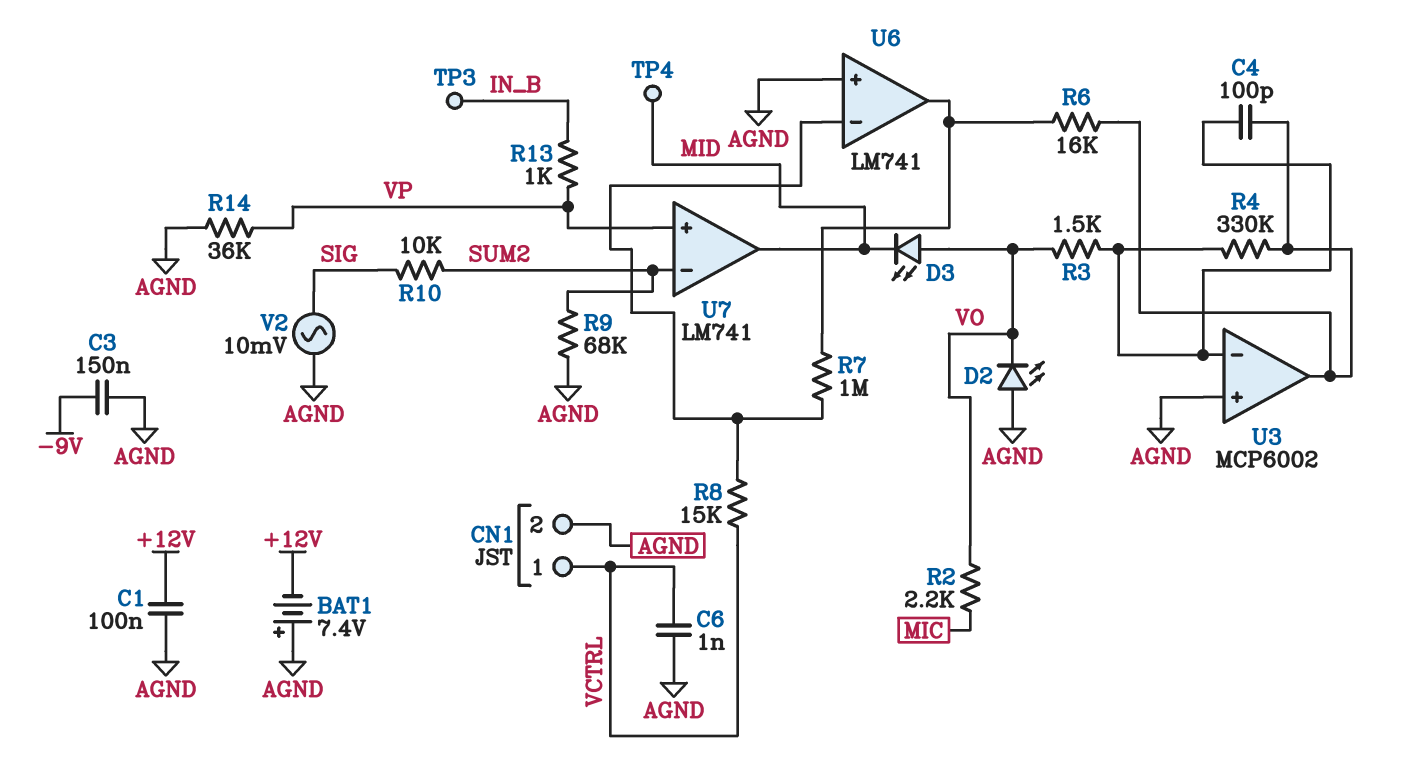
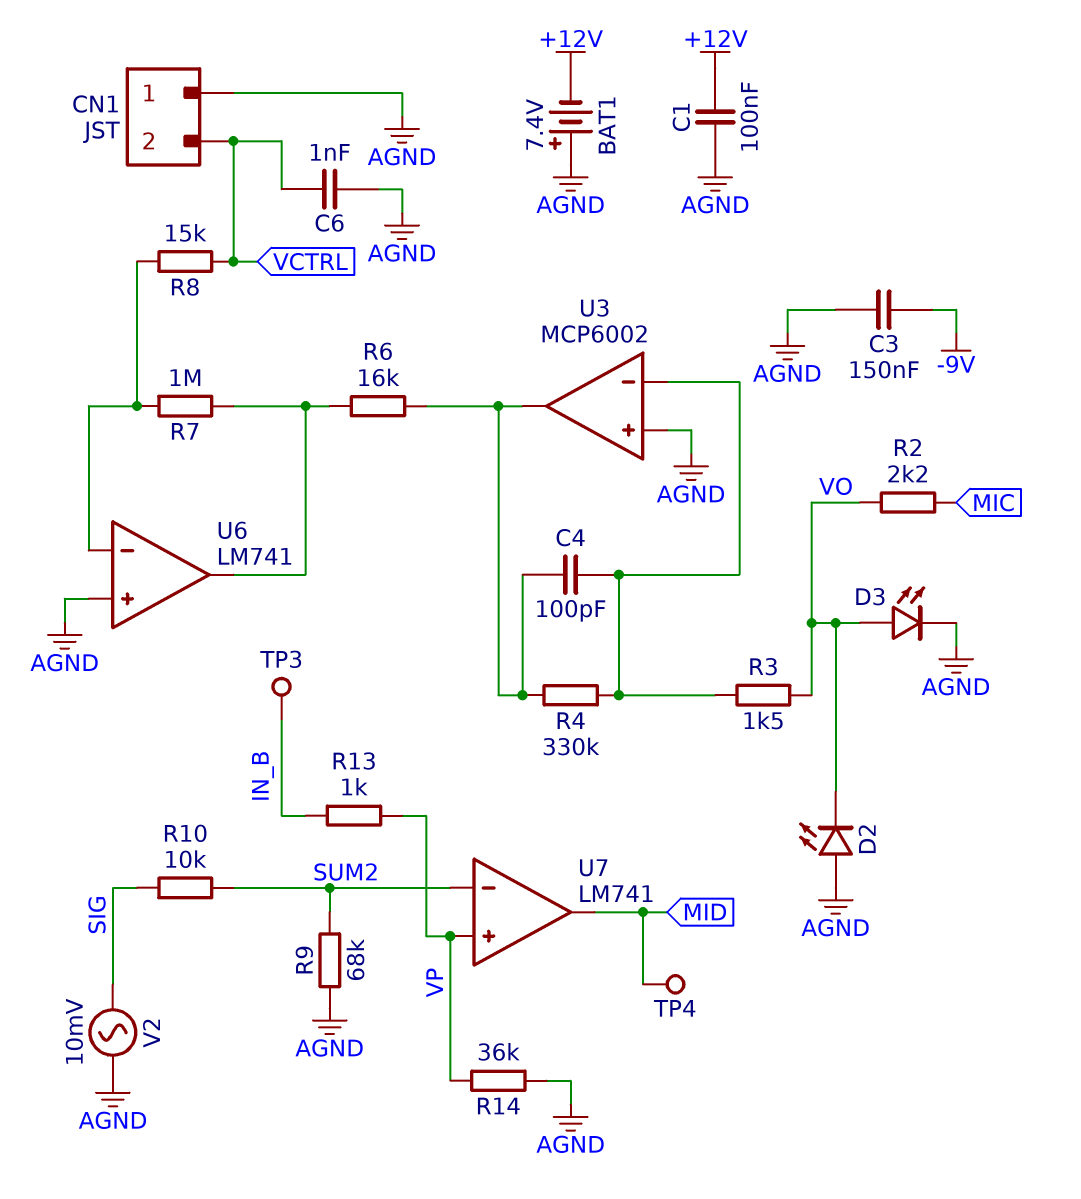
CN1 pin 1: VCTRL -> AGND
CN1 pin 2: AGND -> VCTRL
D3: LED (A VO, K MID) -> LED (A VO, K AGND)

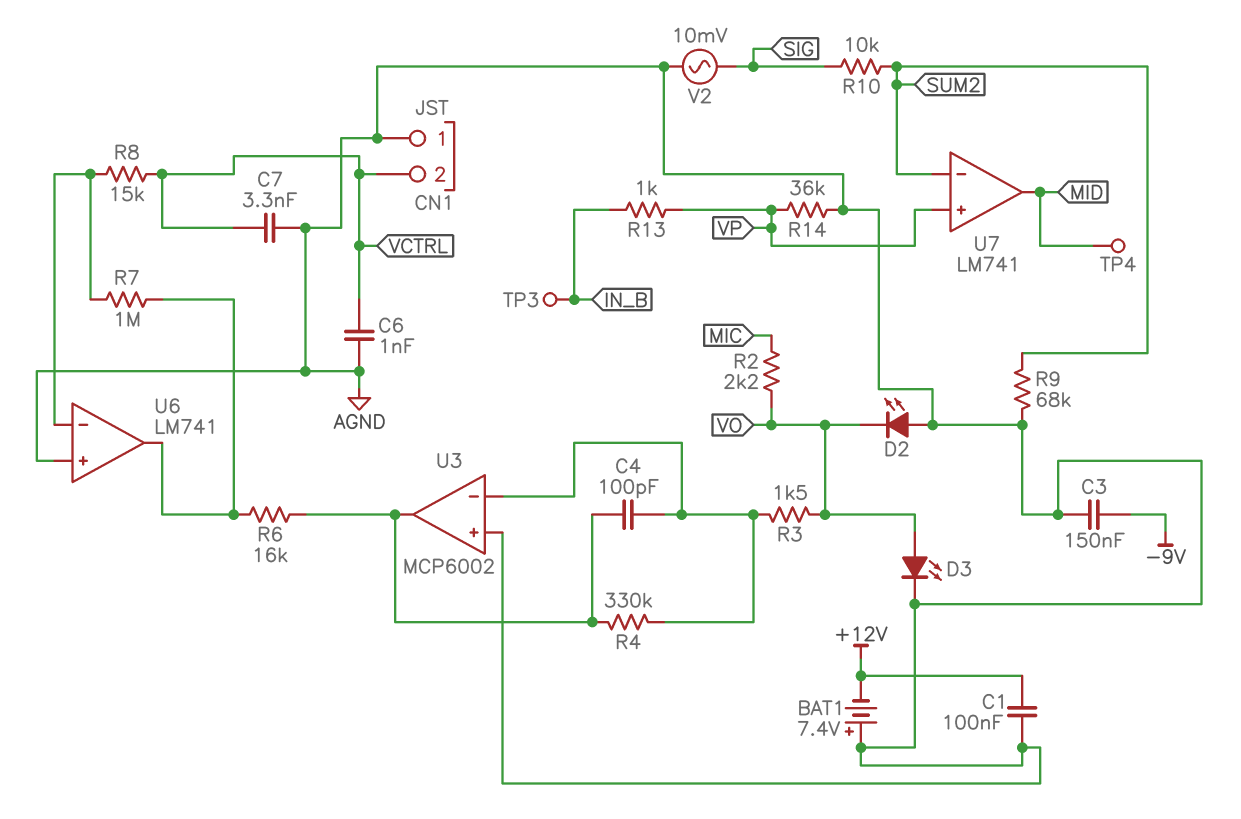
C7: none -> 3.3nF (AGND, VCTRL)

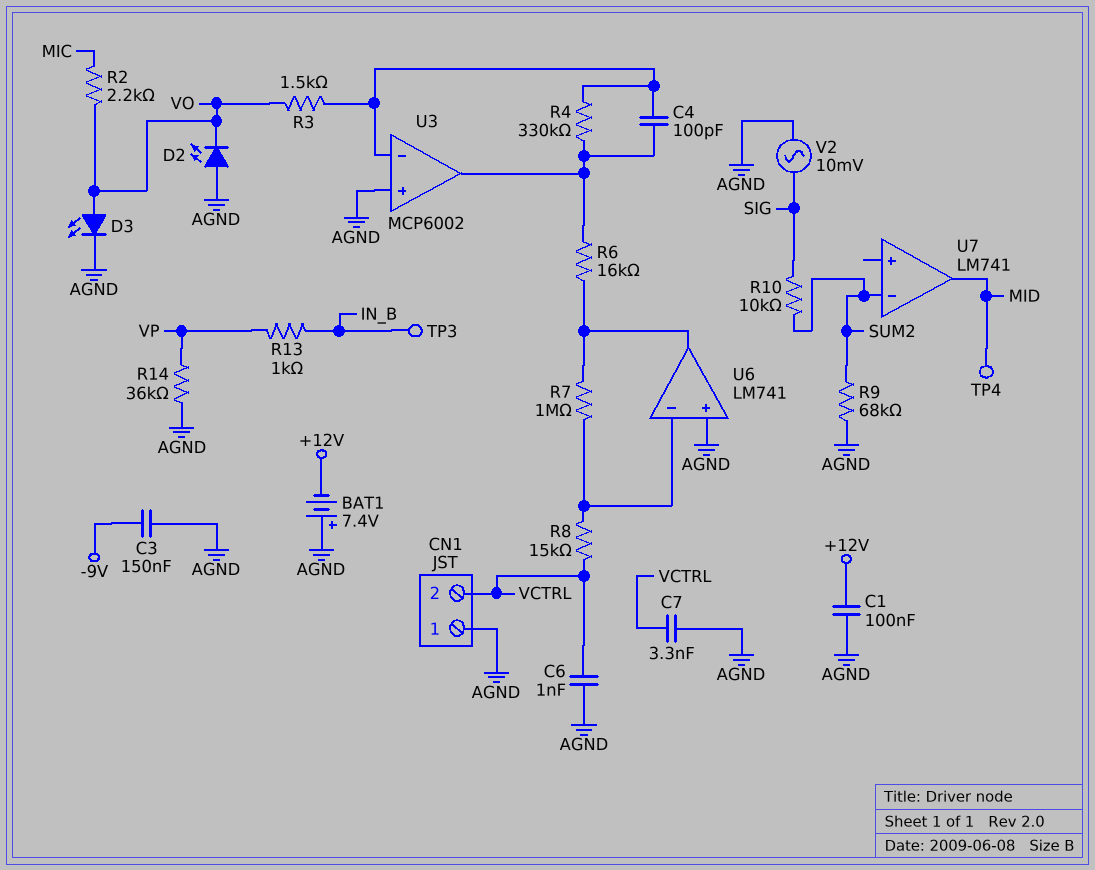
U7 pin in+: VP -> none

